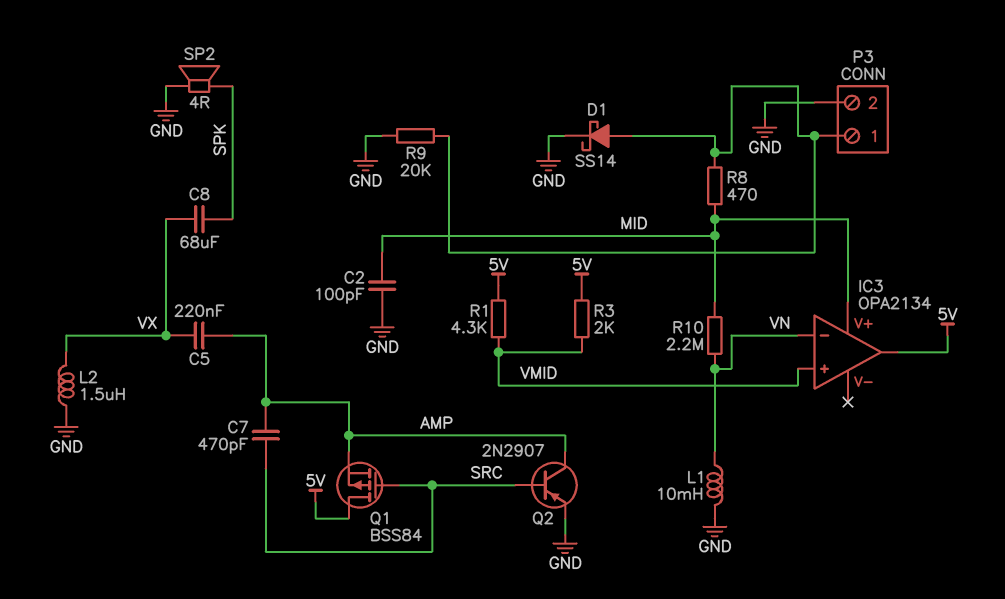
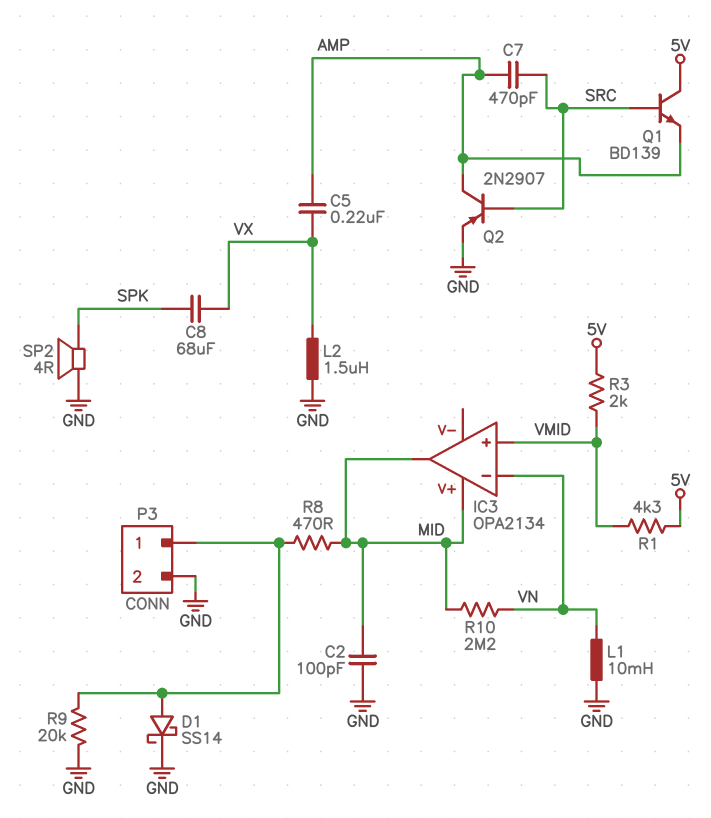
IC3 pin out: 5V -> MID
Q1: PMOS BSS84 (G SRC, D 5V, S AMP) -> NPN BD139 (B SRC, C 5V, E AMP)

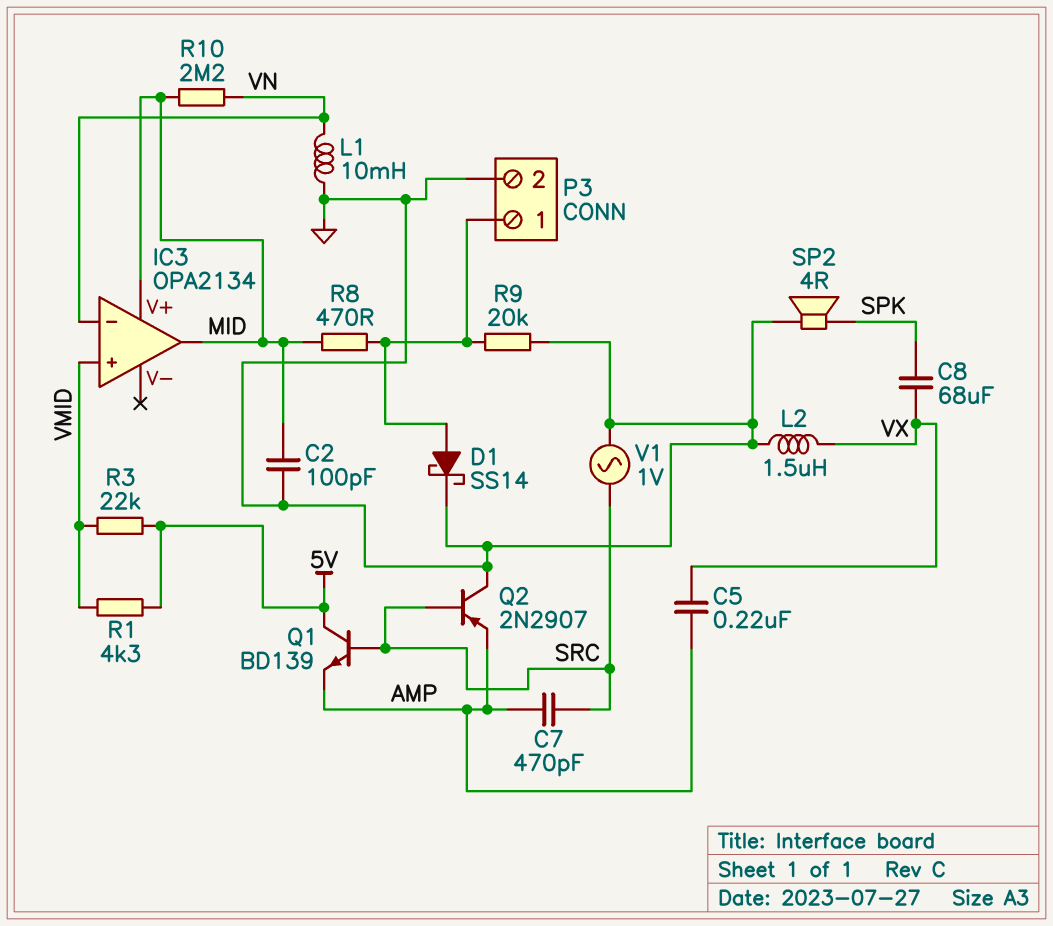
Q2: PNP 2N2907 (B SRC, C AMP, E GND) -> PNP 2N2907 (B SRC, C GND, E AMP)
R3: 2k (5V, VMID) -> 22k (5V, VMID)
V1: none -> AC 1V (GND, SRC)

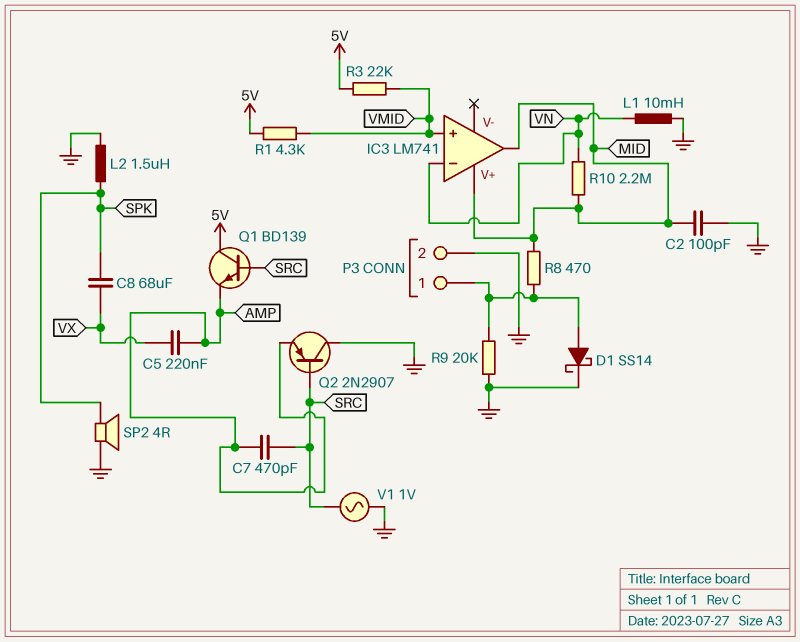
IC3: OPA2134 -> LM741
L2: 1.5uH (GND, VX) -> 1.5uH (GND, SPK)

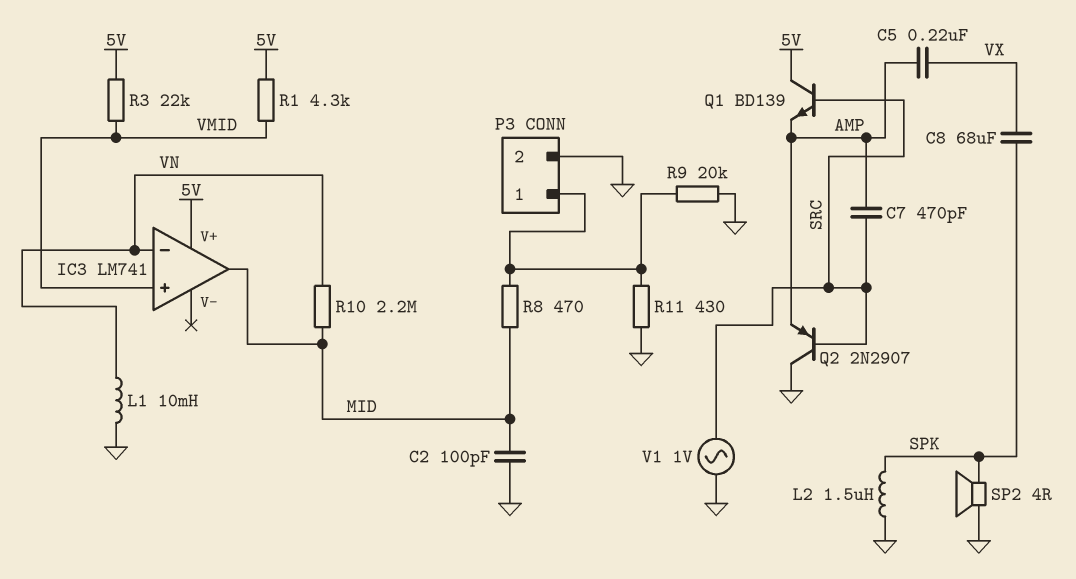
D1: schottky SS14 (A P3/1, K GND) -> none
IC3 pin V+: MID -> 5V
R11: none -> 430 (GND, P3/1)

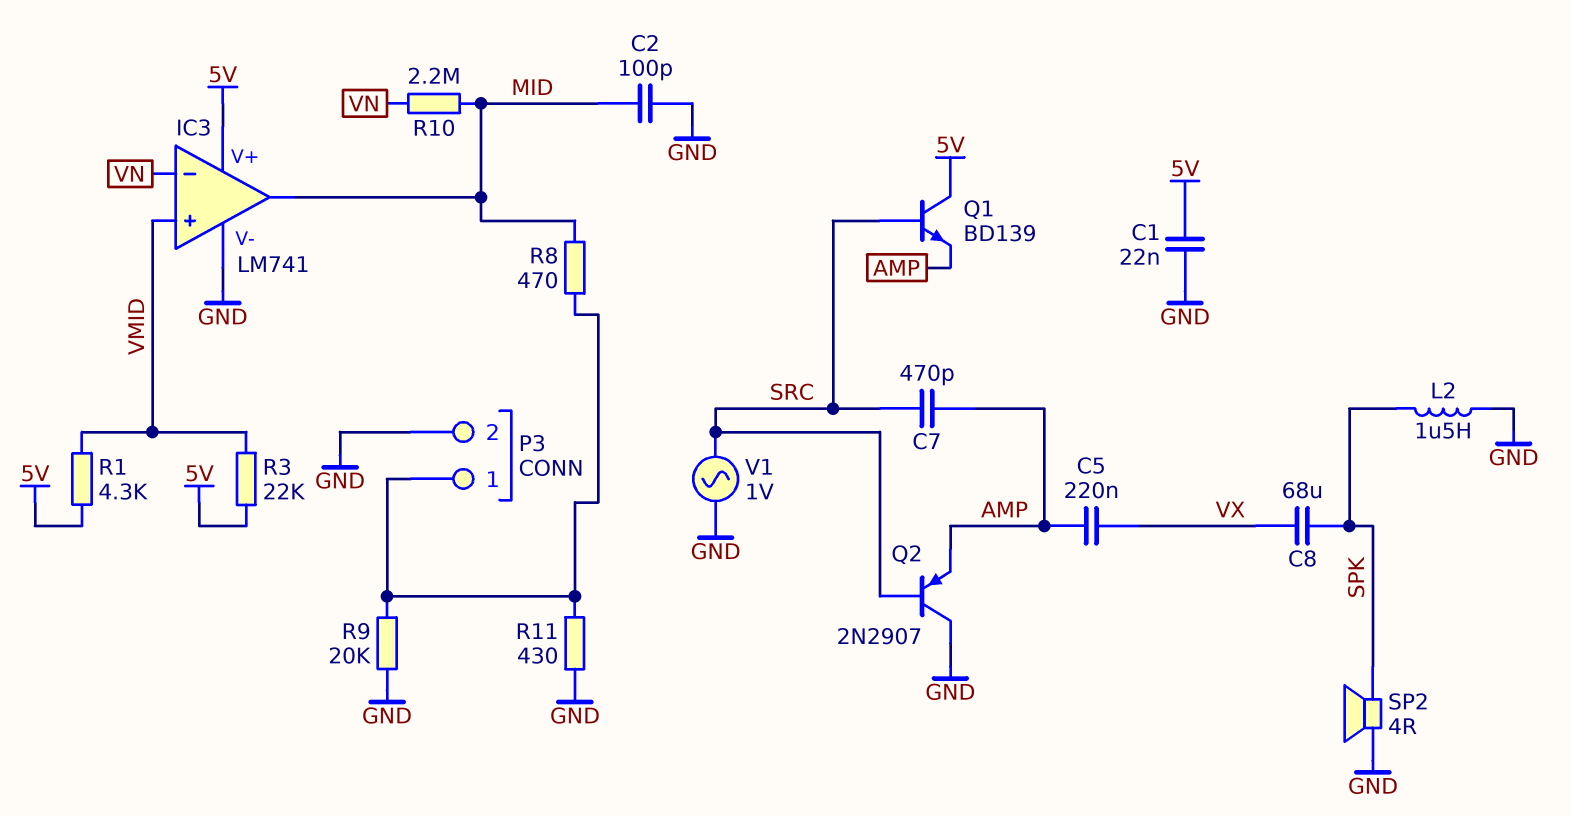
C1: none -> 22nF (5V, GND)
IC3 pin V-: none -> GND
L1: 10mH (GND, VN) -> none

